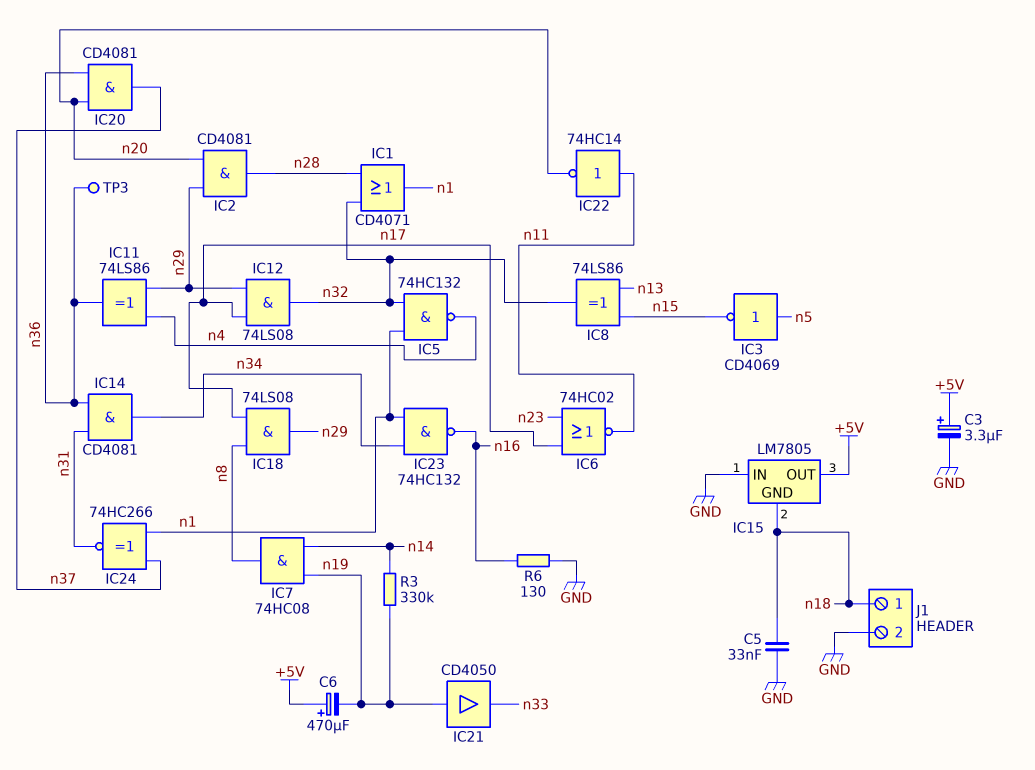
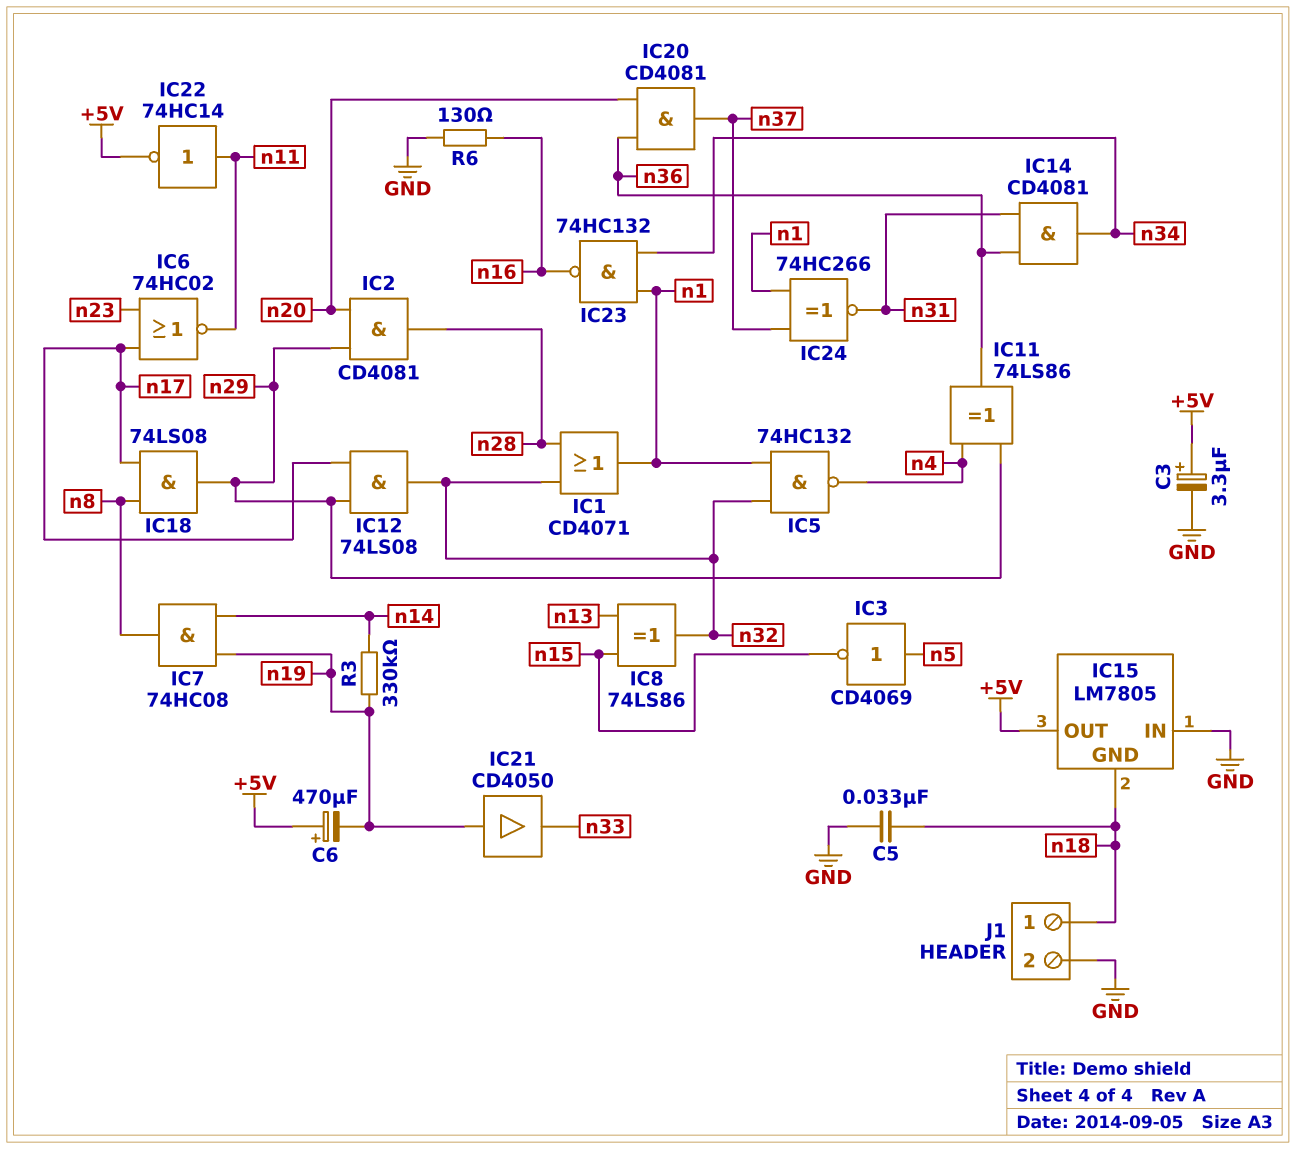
IC22: NOT 74HC14 (in n11, out n20) -> NOT 74HC14 (in n11, out +5V)
TP3: test point (n36) -> none

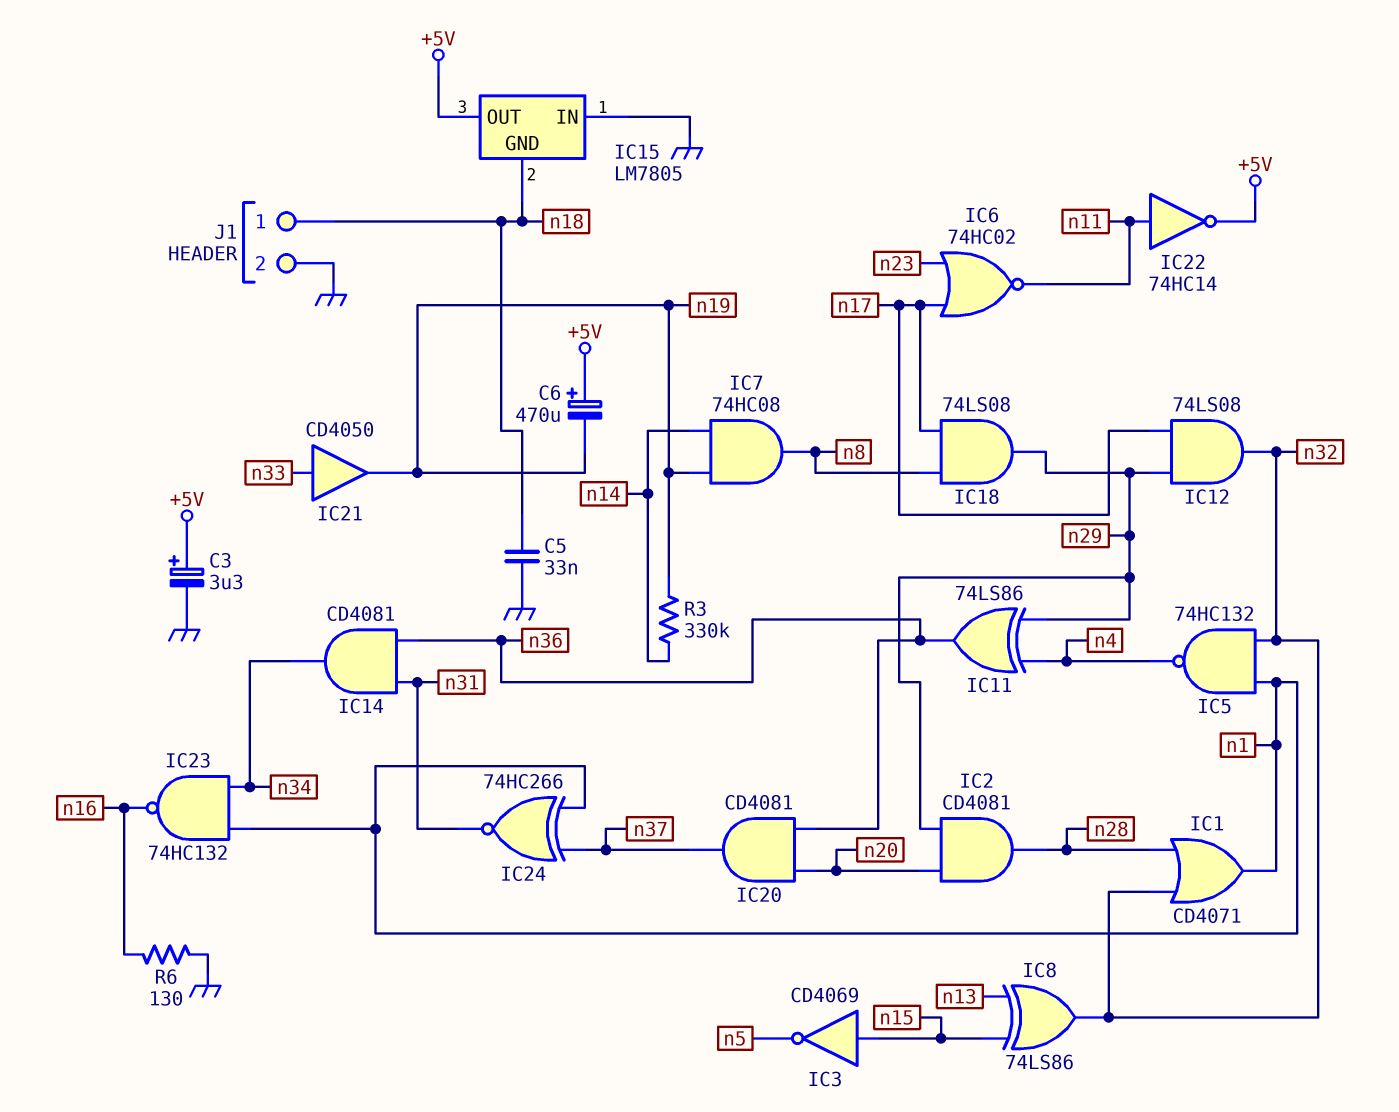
IC3: NOT CD4069 (in n5, out n15) -> NOT CD4069 (in n15, out n5)
IC21: buffer CD4050 (in n19, out n33) -> buffer CD4050 (in n33, out n19)

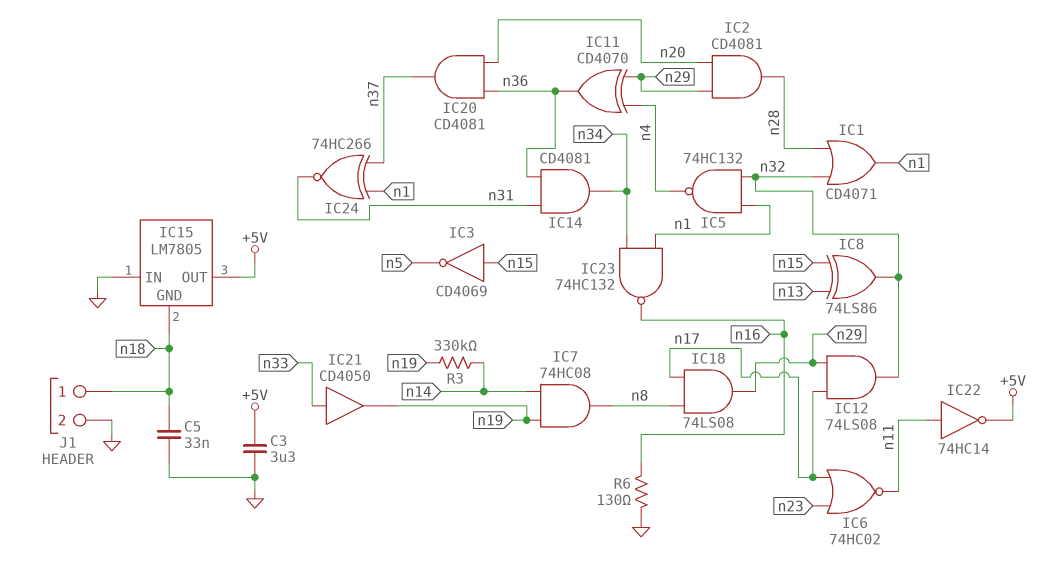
C3: 3.3uF (plus +5V, minus GND) -> 3.3uF (+5V, GND)
C6: 470uF (plus +5V, minus n19) -> none
IC11: XOR 74LS86 (in n4, in n29, out n36) -> XOR CD4070 (in n4, in n29, out n36)

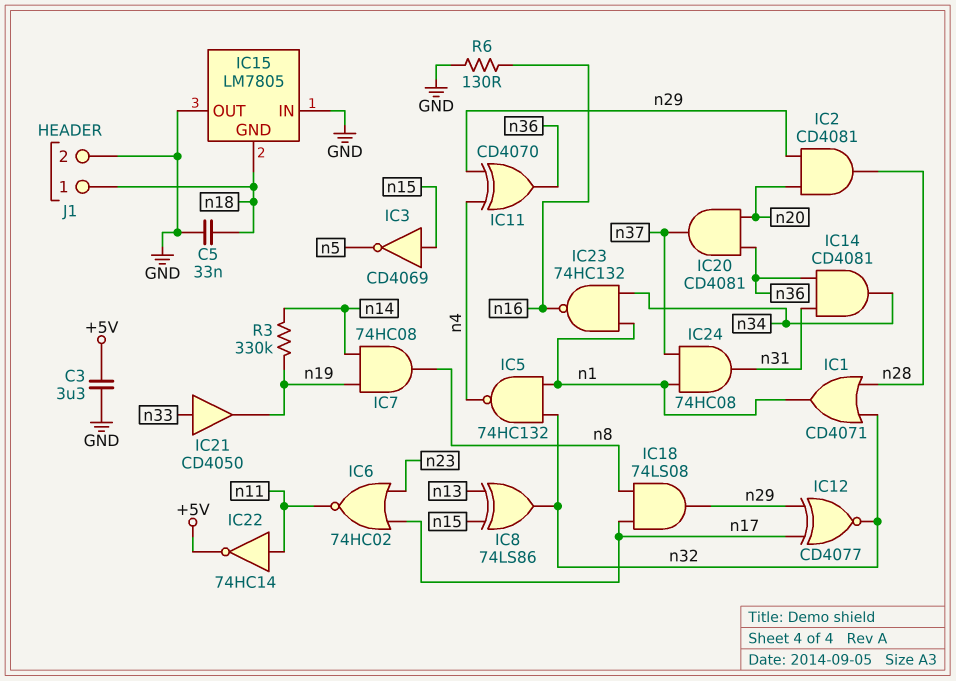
IC12: AND 74LS08 (in n17, in n29, out n32) -> XNOR CD4077 (in n17, in n29, out n32)
IC15 pin OUT: +5V -> GND
IC24: XNOR 74HC266 (in n1, in n37, out n31) -> AND 74HC08 (in n1, in n37, out n31)

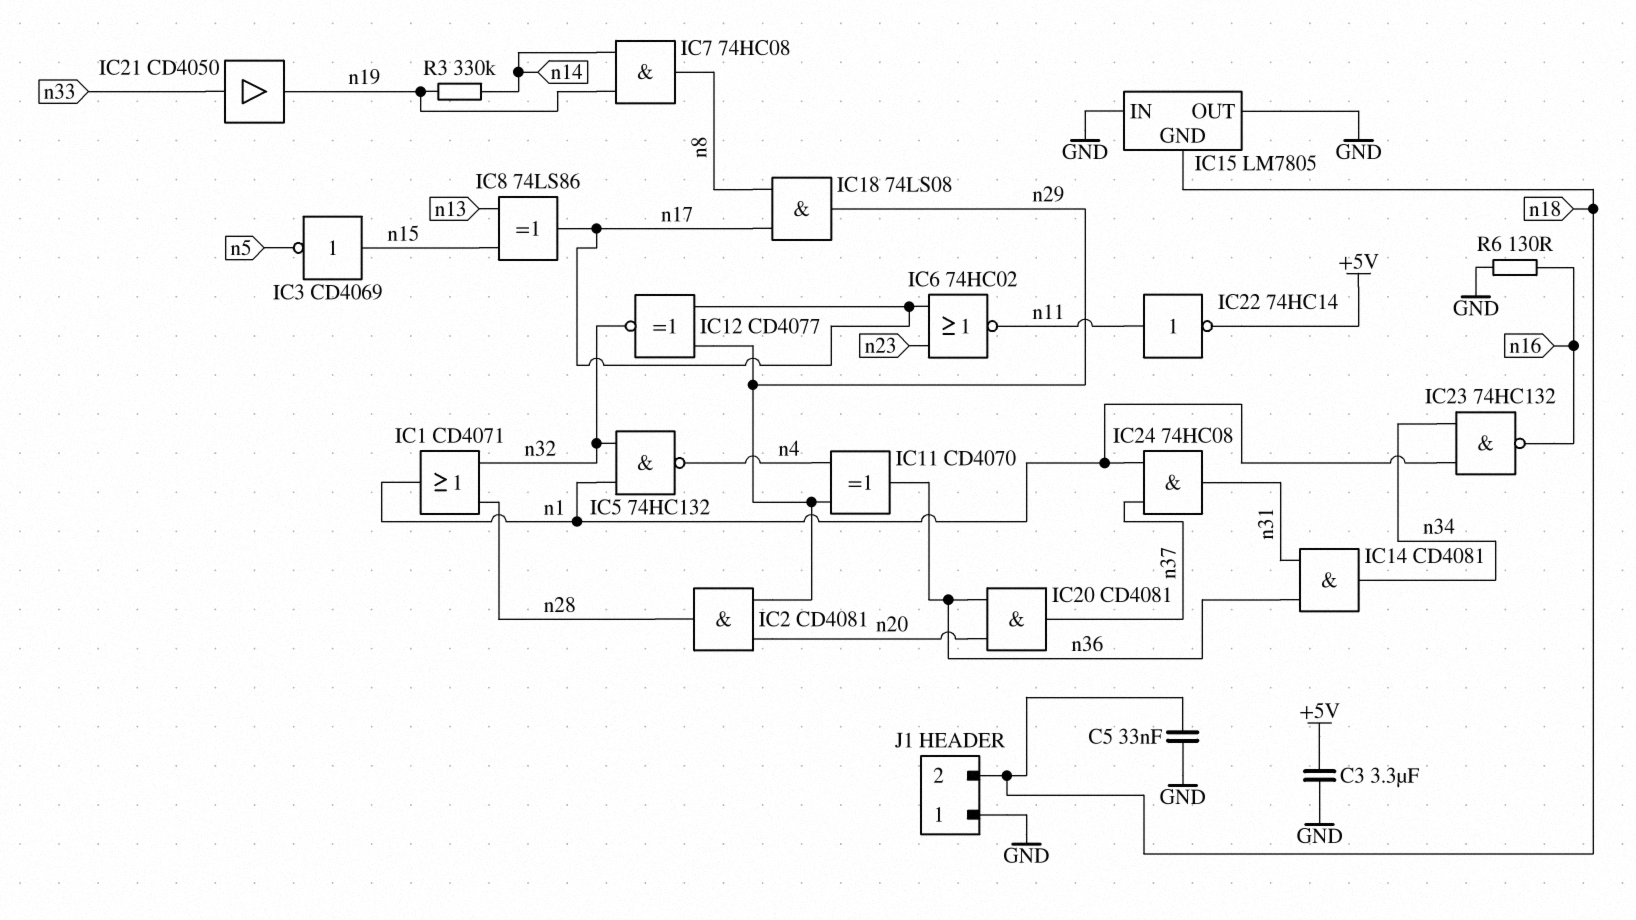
IC8: XOR 74LS86 (in n13, in n15, out n32) -> XOR 74LS86 (in n13, in n15, out n17)
J1 pin 1: n18 -> GND
J1 pin 2: GND -> n18

